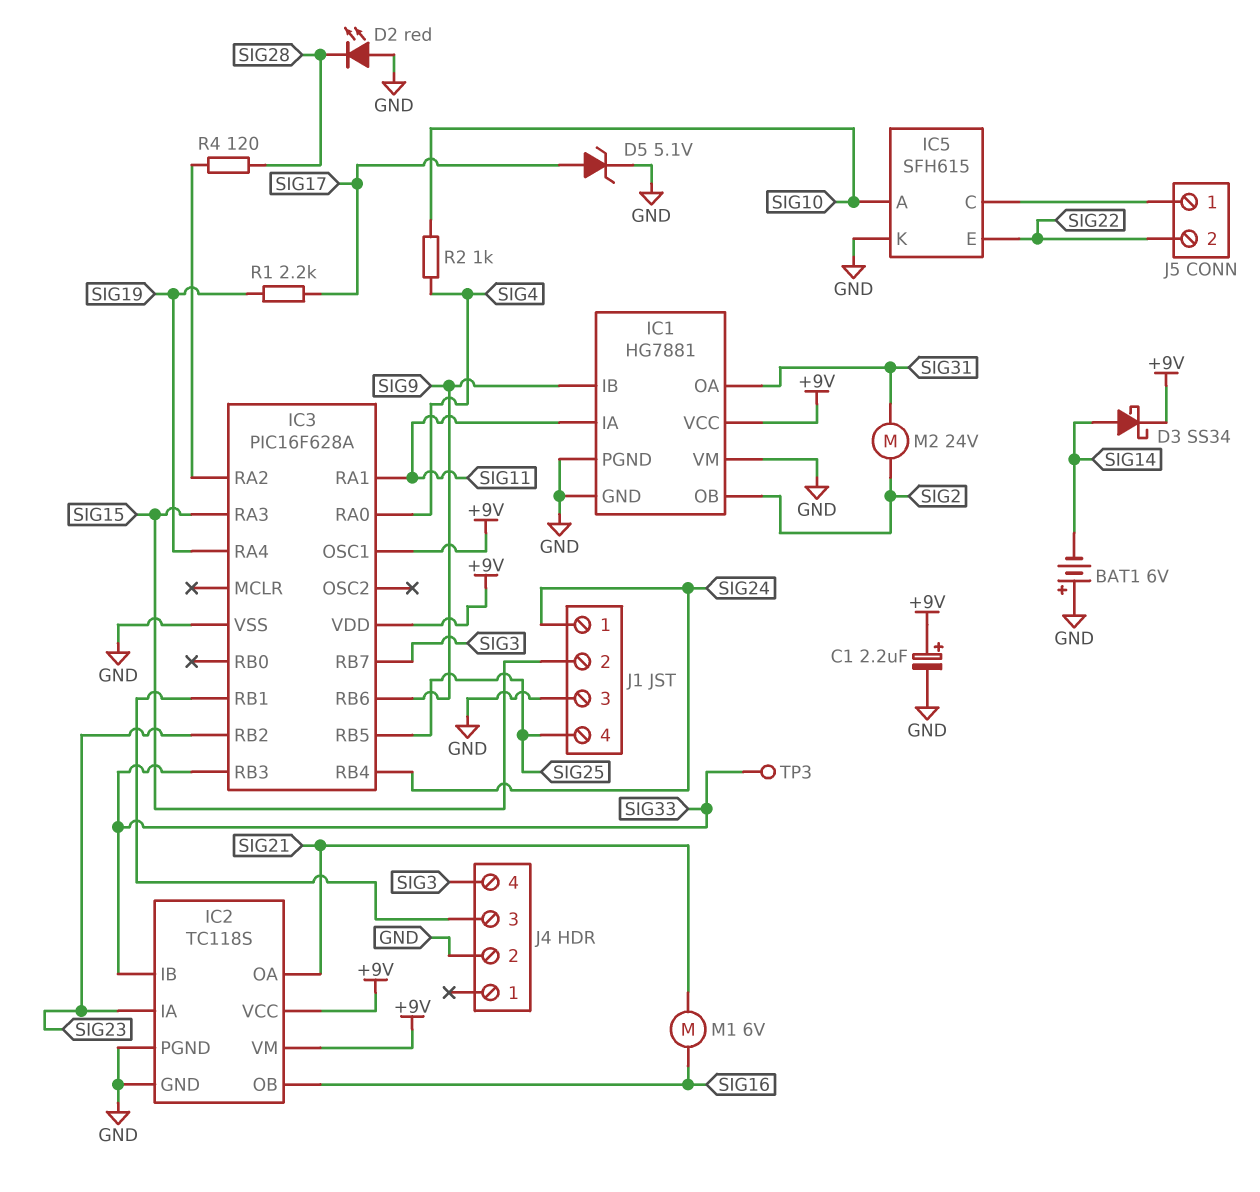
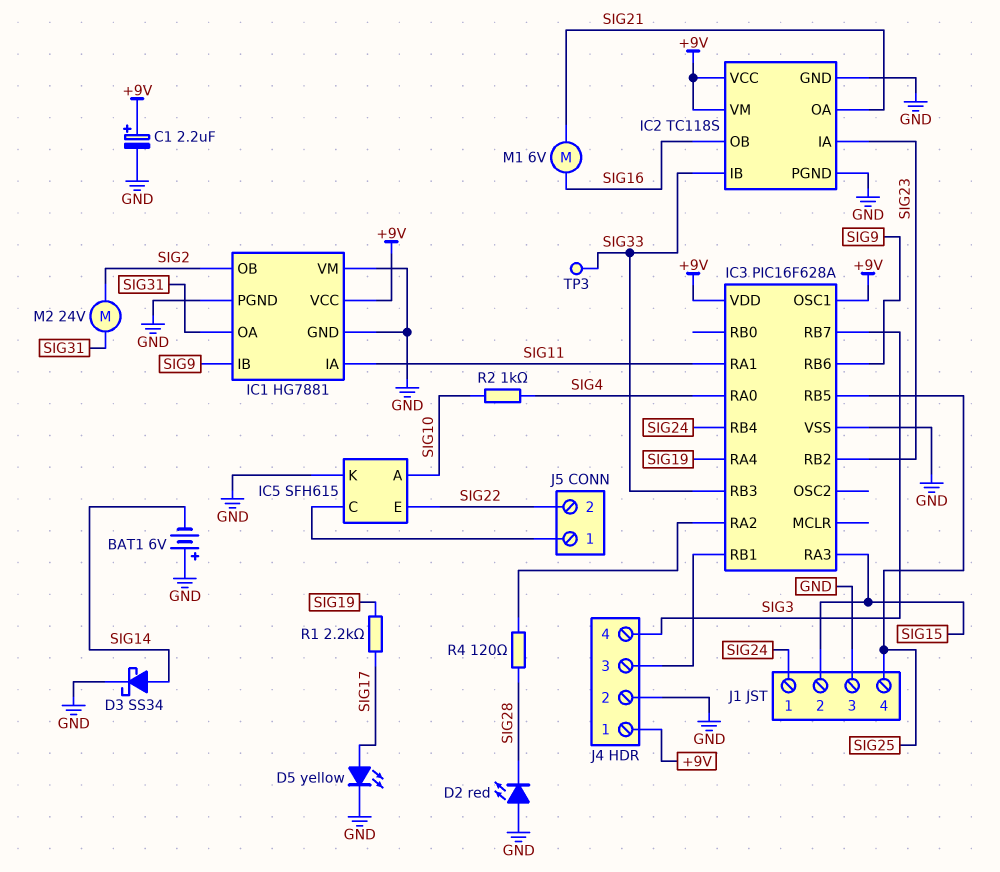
D3: schottky SS34 (A SIG14, K +9V) -> schottky SS34 (A SIG14, K GND)
D5: zener 5.1V (A SIG17, K GND) -> LED yellow (A SIG17, K GND)
J4 pin 1: none -> +9V

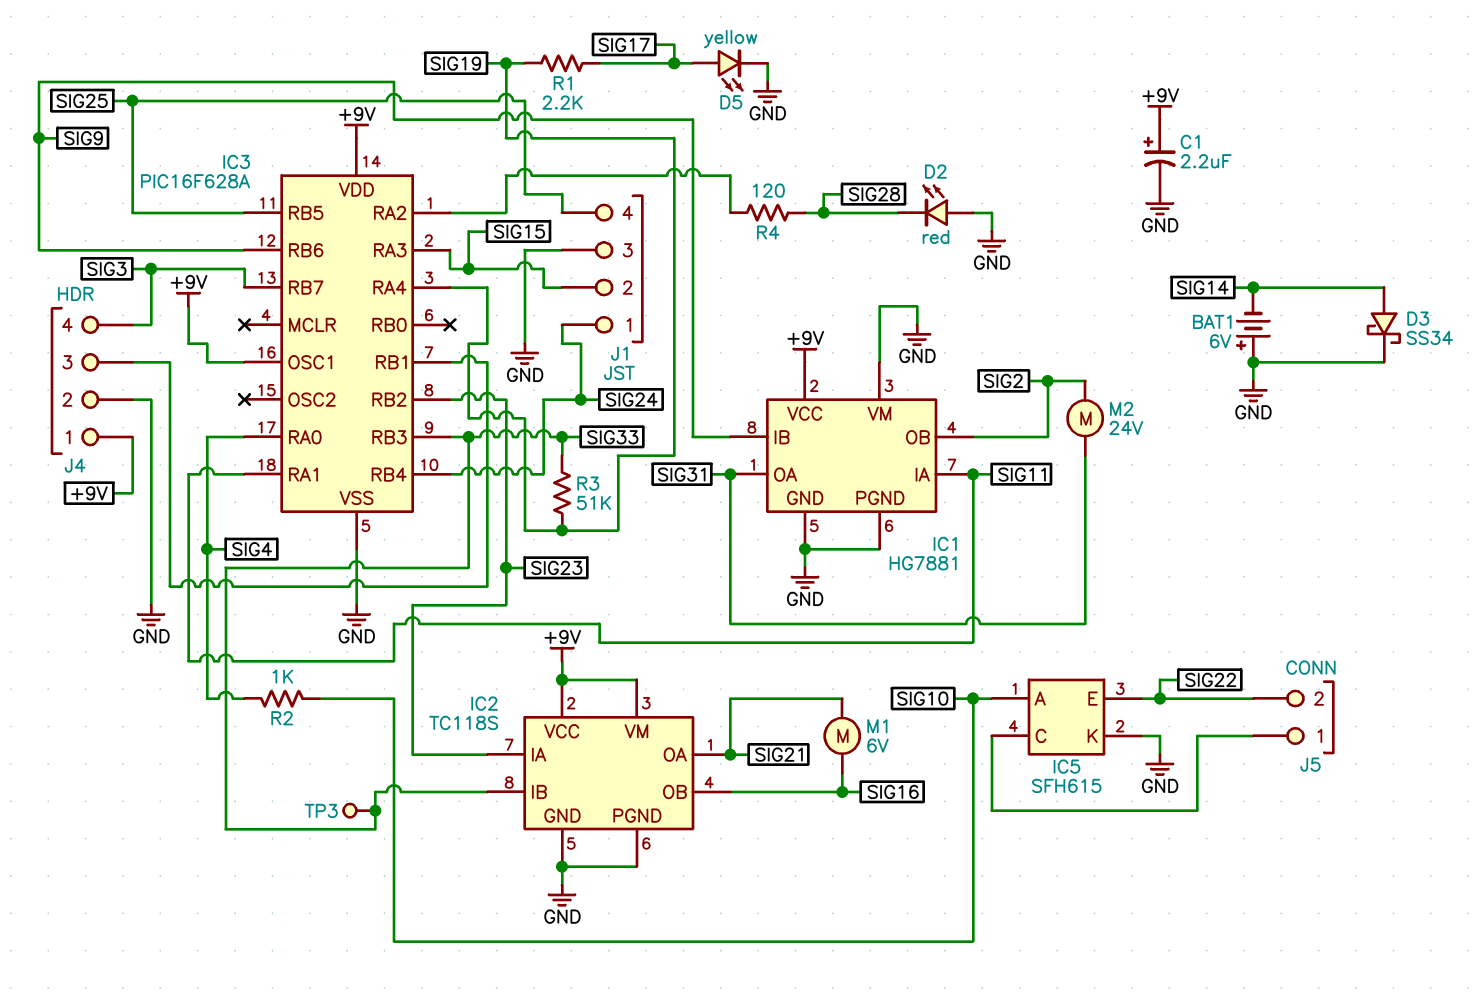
R3: none -> 51k (SIG19, SIG33)

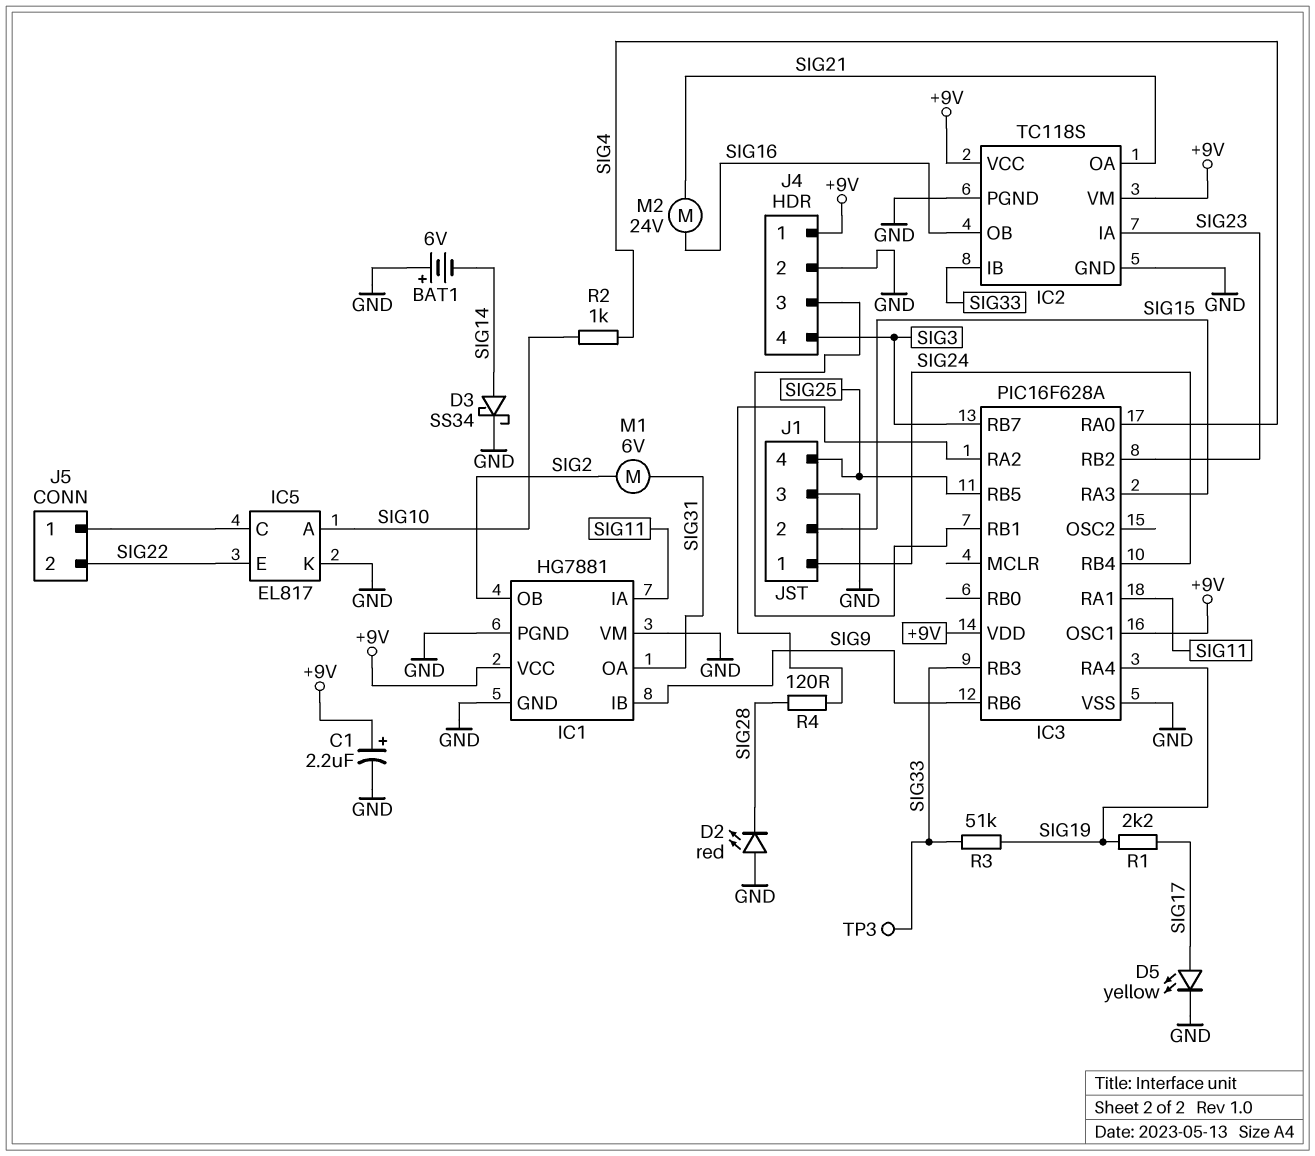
IC5: SFH615 -> EL817
M1: motor 6V (SIG16, SIG21) -> motor 6V (SIG2, SIG31)
M2: motor 24V (SIG2, SIG31) -> motor 24V (SIG16, SIG21)

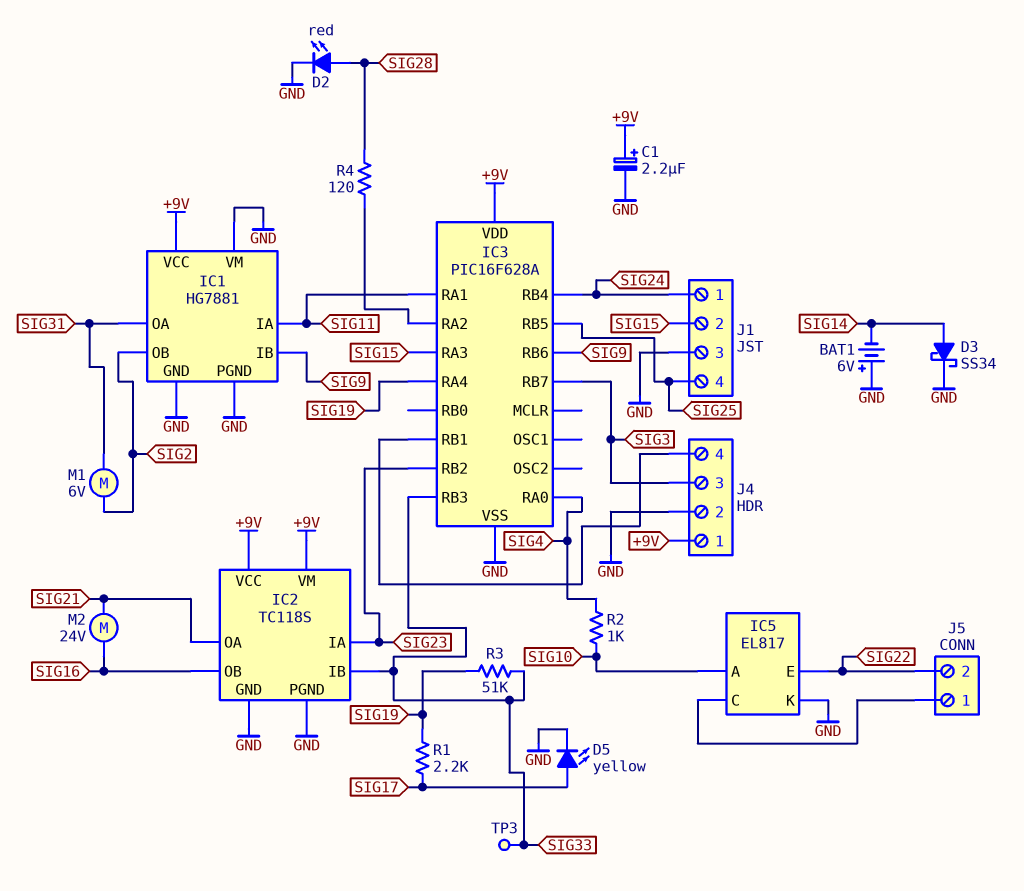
D2: LED red (A GND, K SIG28) -> LED red (A SIG28, K GND)
IC3 pin OSC1: +9V -> none
J4 pin 3: IC3/RB1 -> SIG3
J4 pin 4: SIG3 -> IC3/RB1

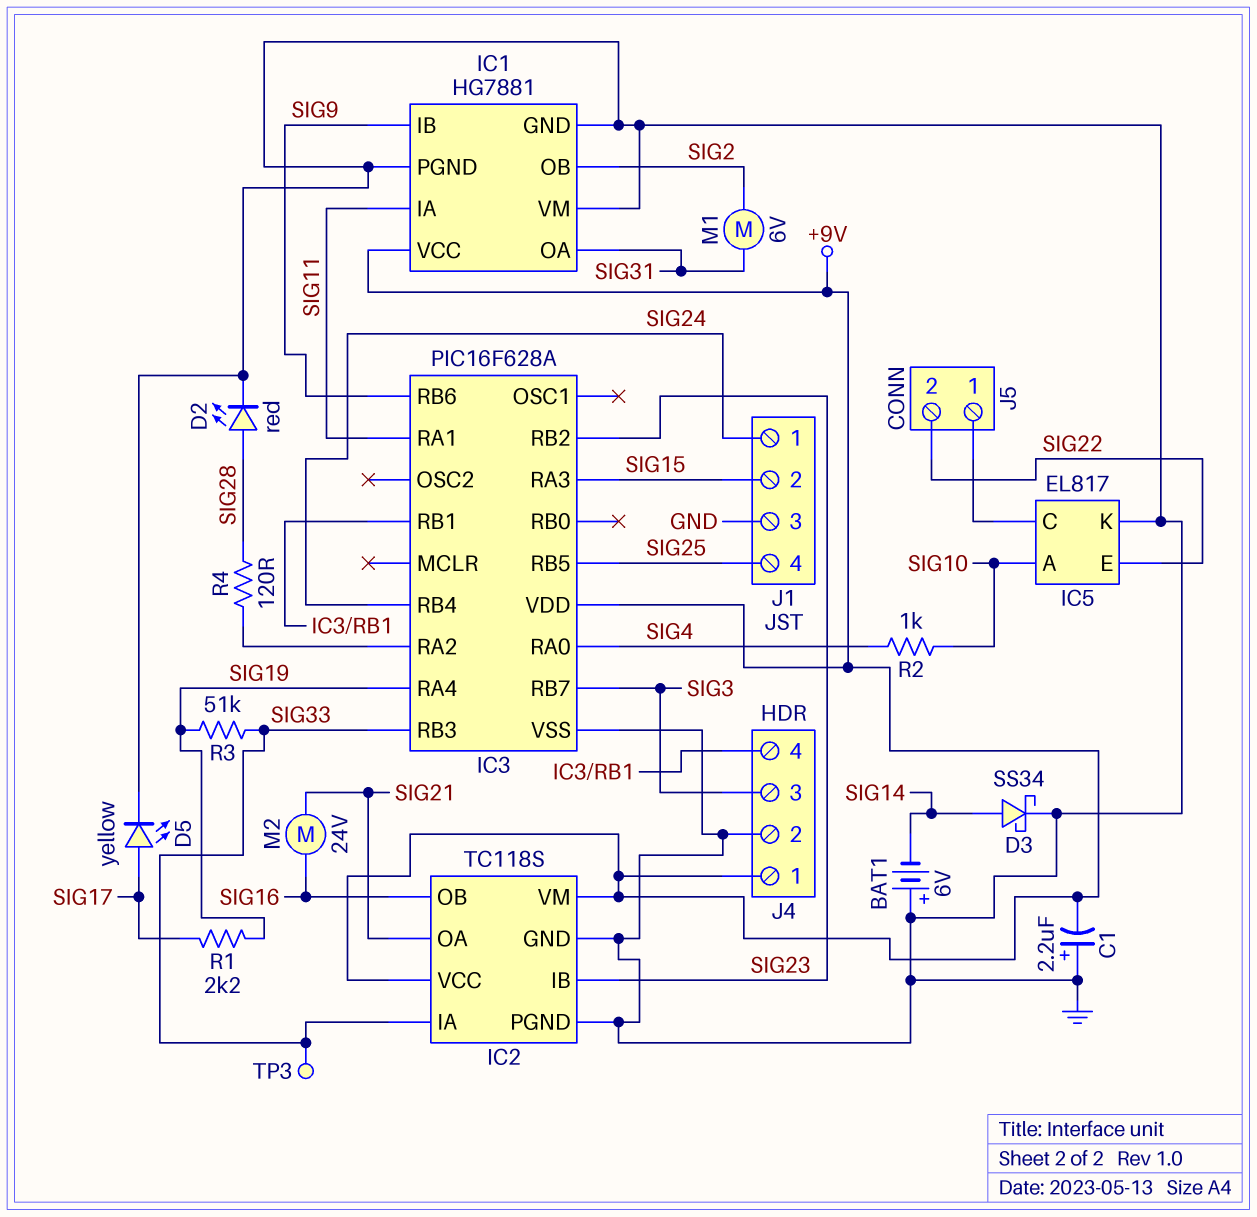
C1: 2.2uF (plus +9V, minus GND) -> 2.2uF (plus GND, minus +9V)
IC2 pin IA: SIG23 -> SIG33
IC2 pin IB: SIG33 -> SIG23

